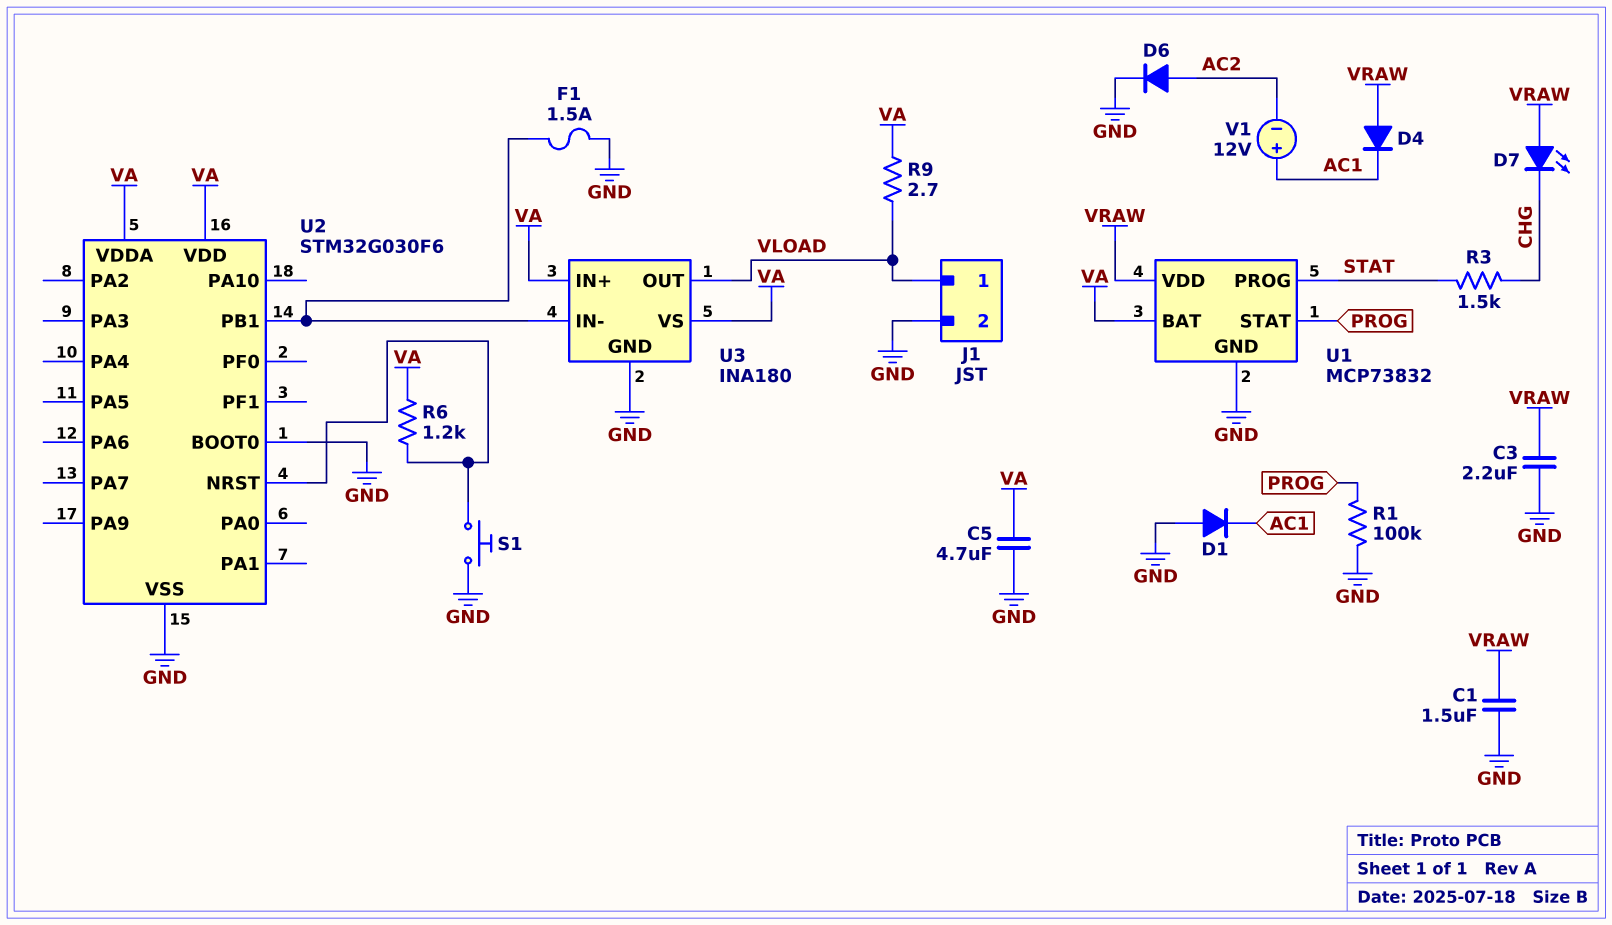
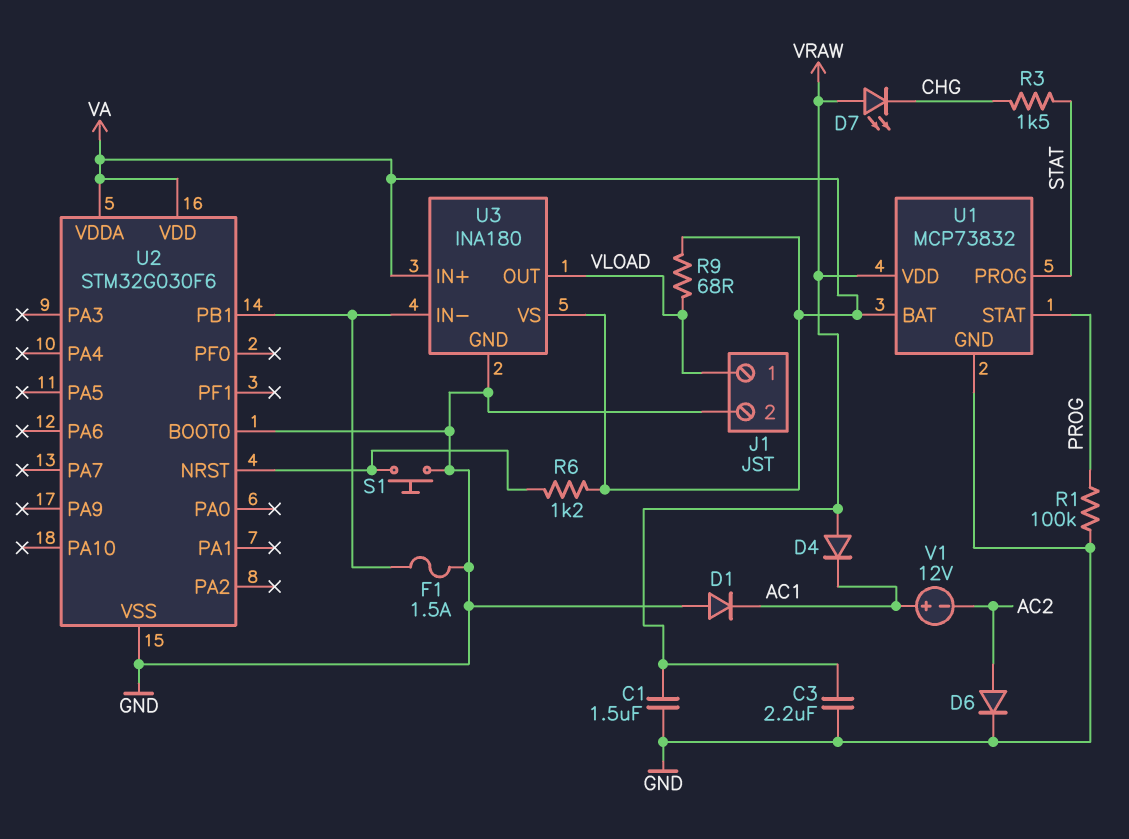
C5: 4.7uF (GND, VA) -> none
R9: 2.7 (VA, VLOAD) -> 68 (VA, VLOAD)

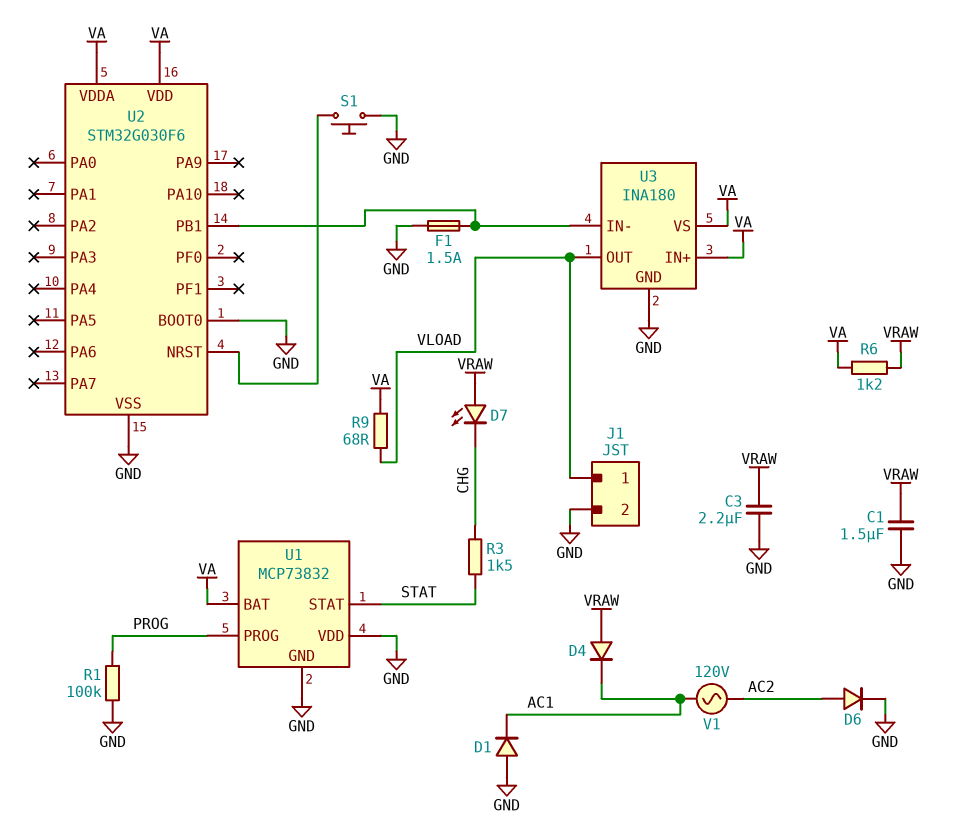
R6: 1.2k (U2/NRST, VA) -> 1.2k (VA, VRAW)
U1 pin PROG: STAT -> PROG
U1 pin STAT: PROG -> STAT
U1 pin VDD: VRAW -> GND
V1: 12V (plus AC1, minus AC2) -> AC 120V (AC1, AC2)

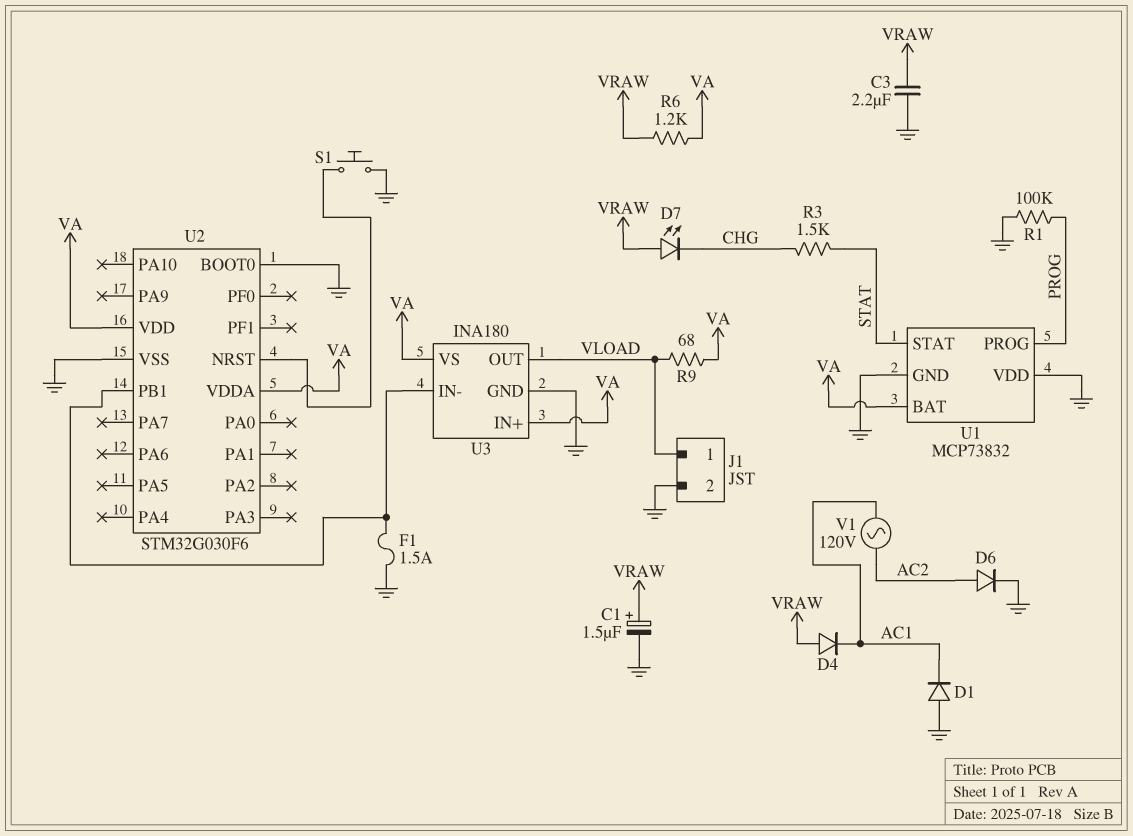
C1: 1.5uF (GND, VRAW) -> 1.5uF (plus VRAW, minus GND)

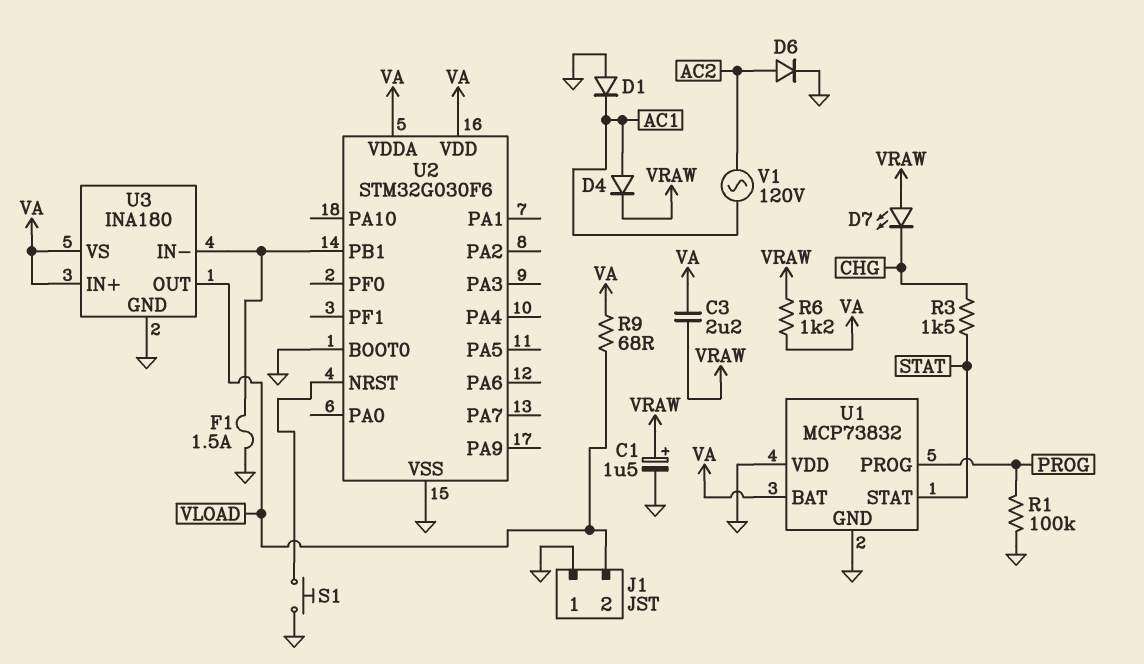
C3: 2.2uF (GND, VRAW) -> 2.2uF (VA, VRAW)
D4: diode (A VRAW, K AC1) -> diode (A AC1, K VRAW)
J1 pin 1: VLOAD -> GND
J1 pin 2: GND -> VLOAD

